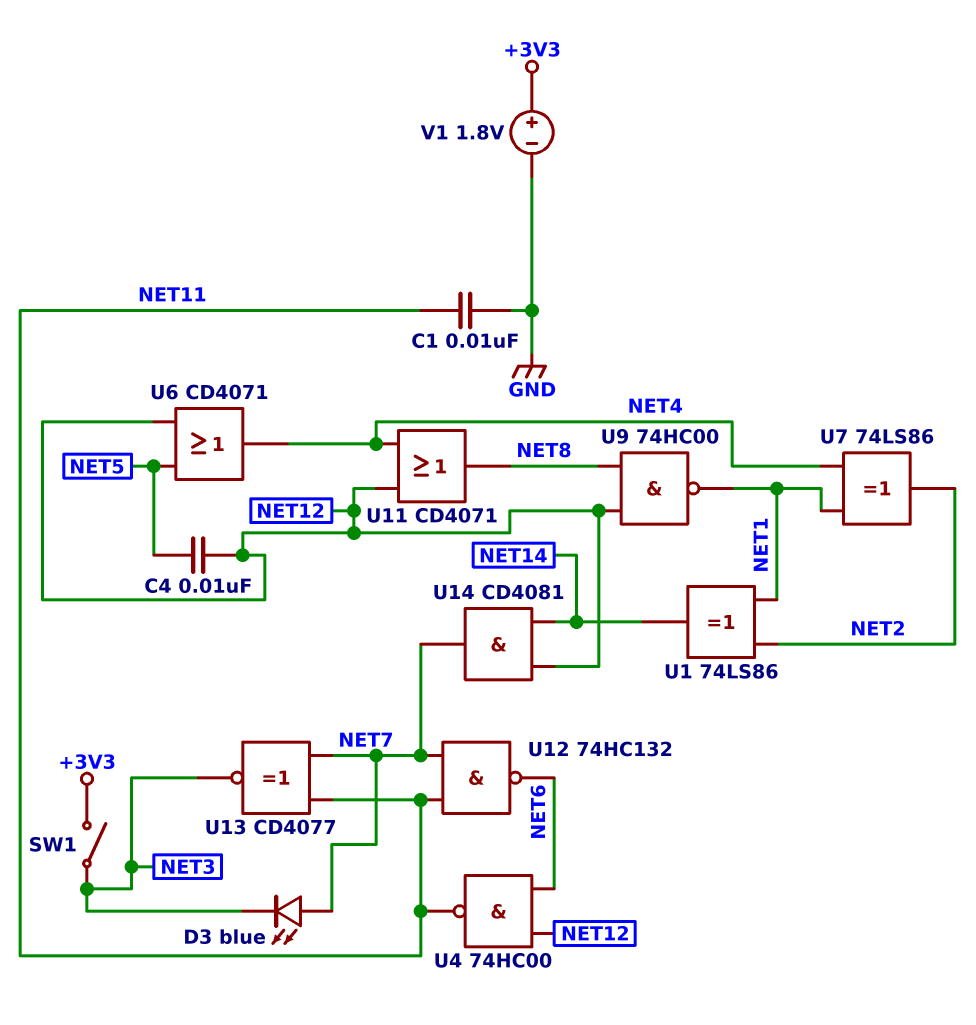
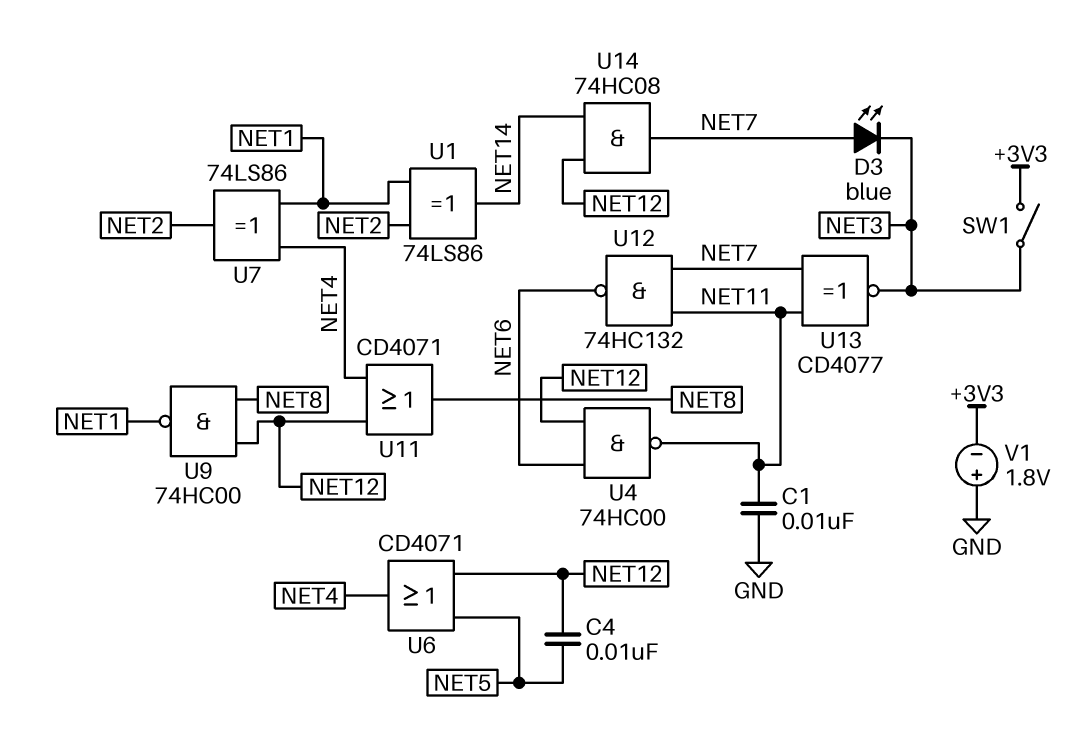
U14: AND CD4081 (in NET12, in NET14, out NET7) -> AND 74HC08 (in NET12, in NET14, out NET7)
V1: 1.8V (plus +3V3, minus GND) -> 1.8V (plus GND, minus +3V3)

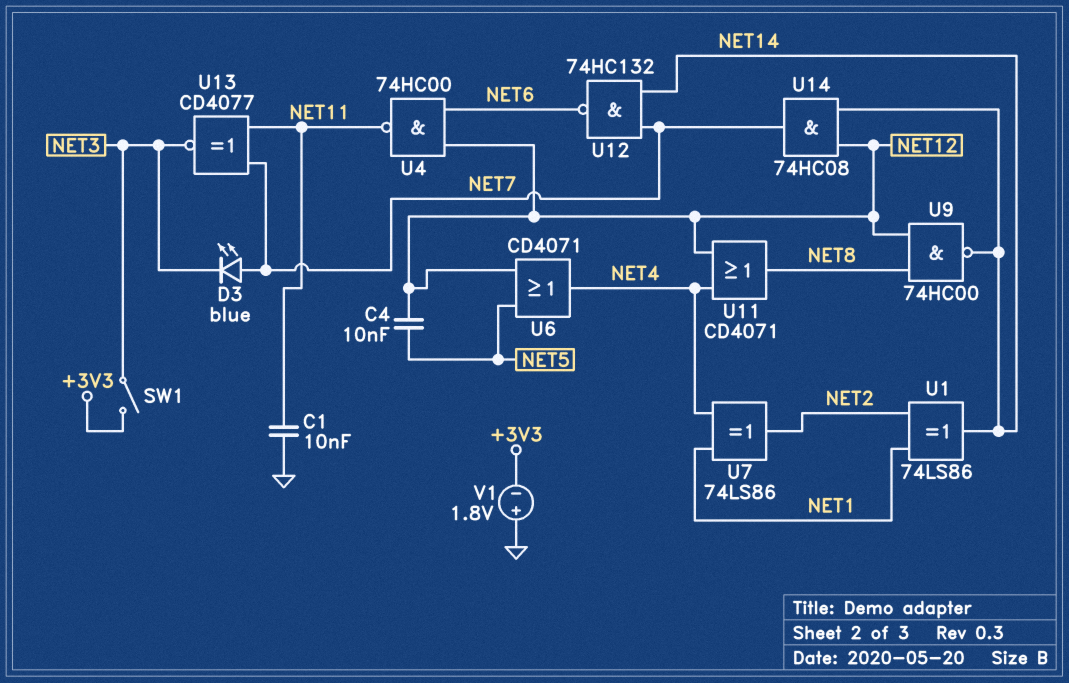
U9: NAND 74HC00 (in NET8, in NET12, out NET1) -> NAND 74HC00 (in NET8, in NET12, out NET14)
U12: NAND 74HC132 (in NET7, in NET11, out NET6) -> NAND 74HC132 (in NET7, in NET14, out NET6)

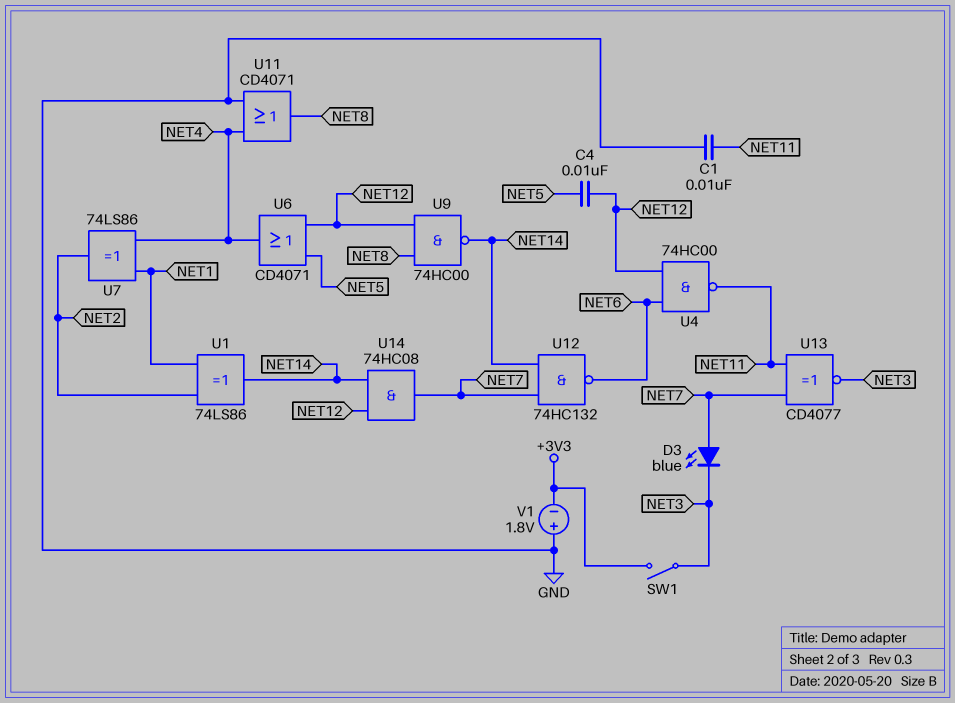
U11: OR CD4071 (in NET4, in NET12, out NET8) -> OR CD4071 (in GND, in NET4, out NET8)

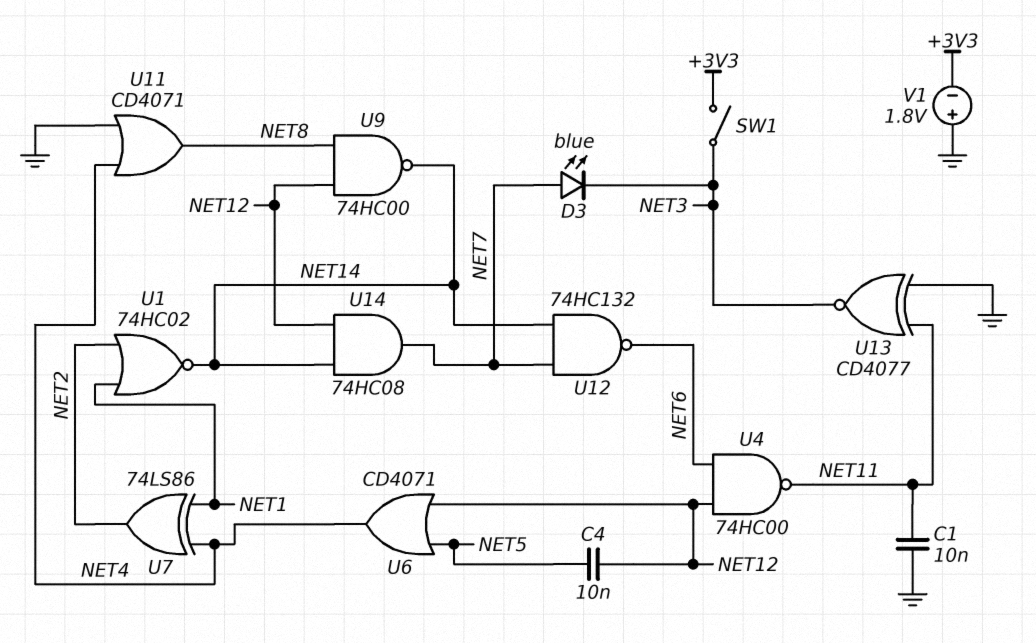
U1: XOR 74LS86 (in NET1, in NET2, out NET14) -> NOR 74HC02 (in NET1, in NET2, out NET14)
U13: XNOR CD4077 (in NET7, in NET11, out NET3) -> XNOR CD4077 (in GND, in NET11, out NET3)

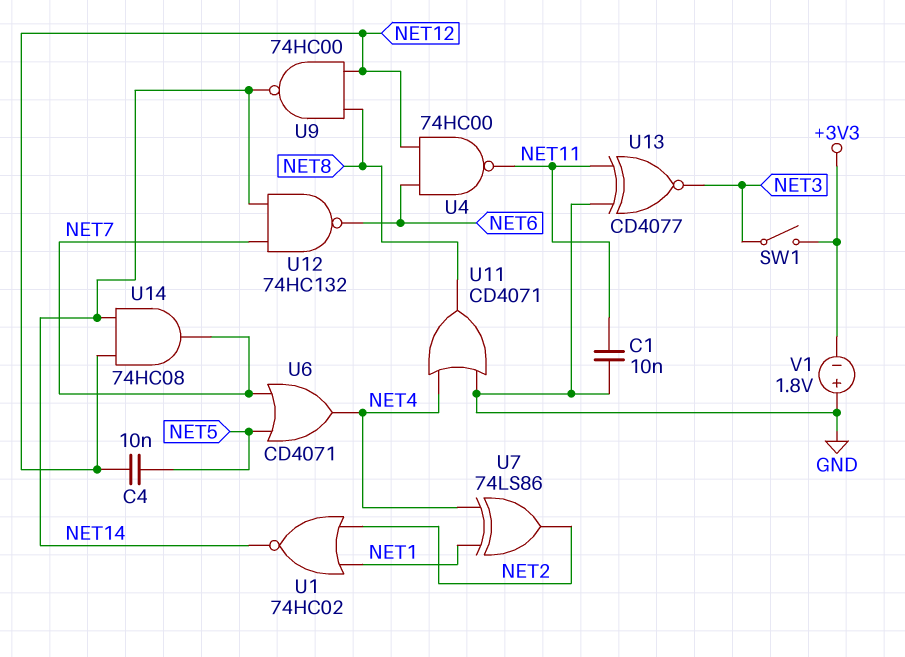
D3: LED blue (A NET7, K NET3) -> none
U6: OR CD4071 (in NET5, in NET12, out NET4) -> OR CD4071 (in NET5, in NET7, out NET4)

